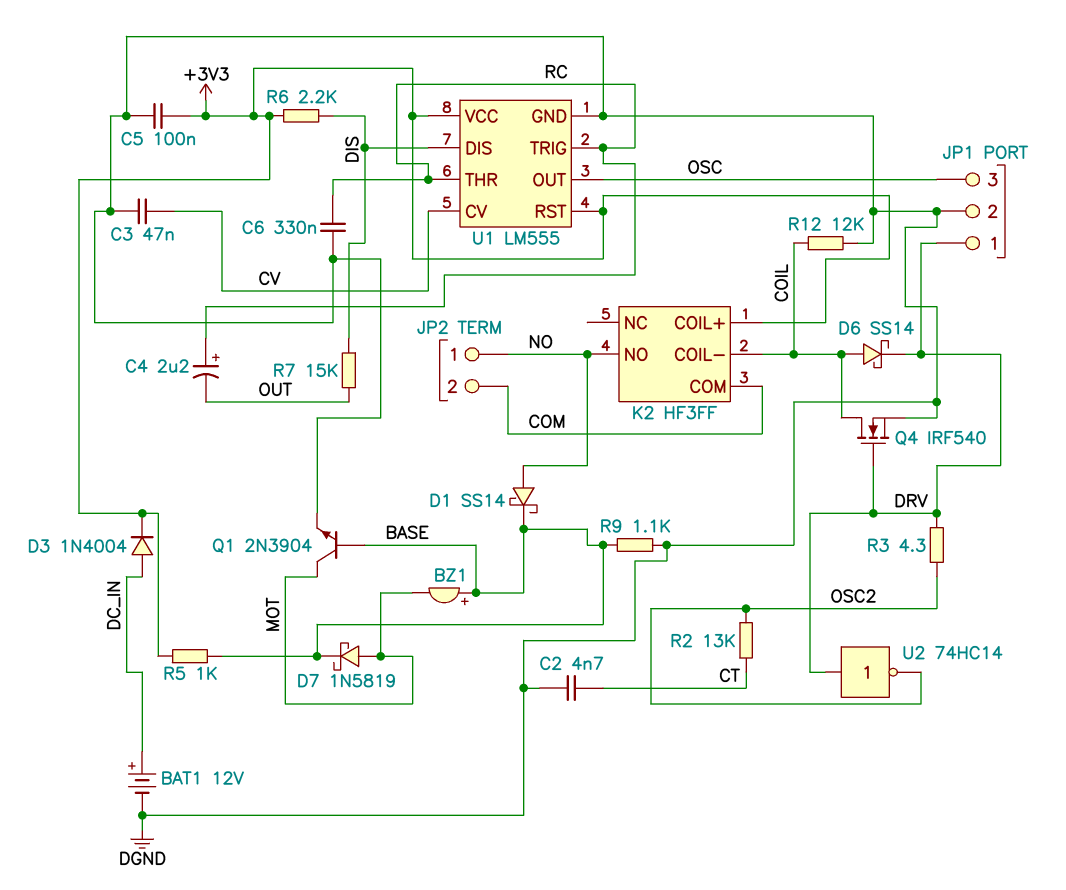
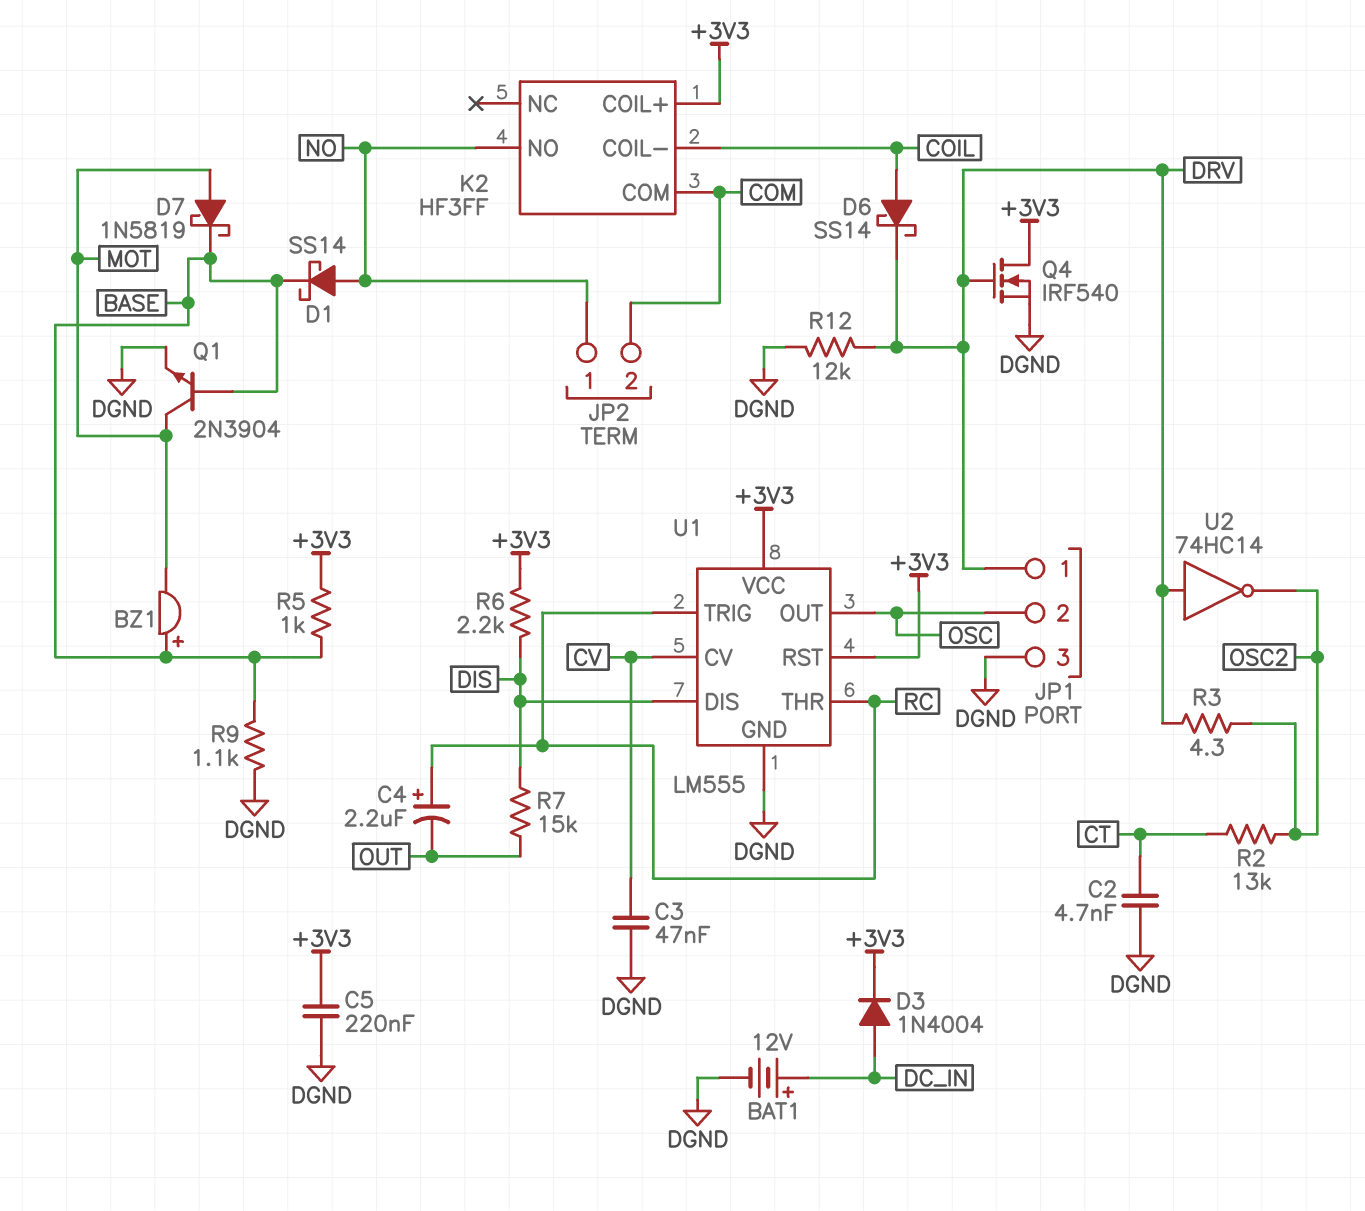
C5: 100nF (+3V3, DGND) -> 220nF (+3V3, DGND)
C6: 330nF (DGND, RC) -> none
JP1 pin 2: DGND -> OSC
JP1 pin 3: OSC -> DGND
Q4: NMOS IRF540 (G DRV, D COIL, S DGND) -> NMOS IRF540 (G DRV, D +3V3, S DGND)
R12: 12k (COIL, DGND) -> 12k (DGND, DRV)

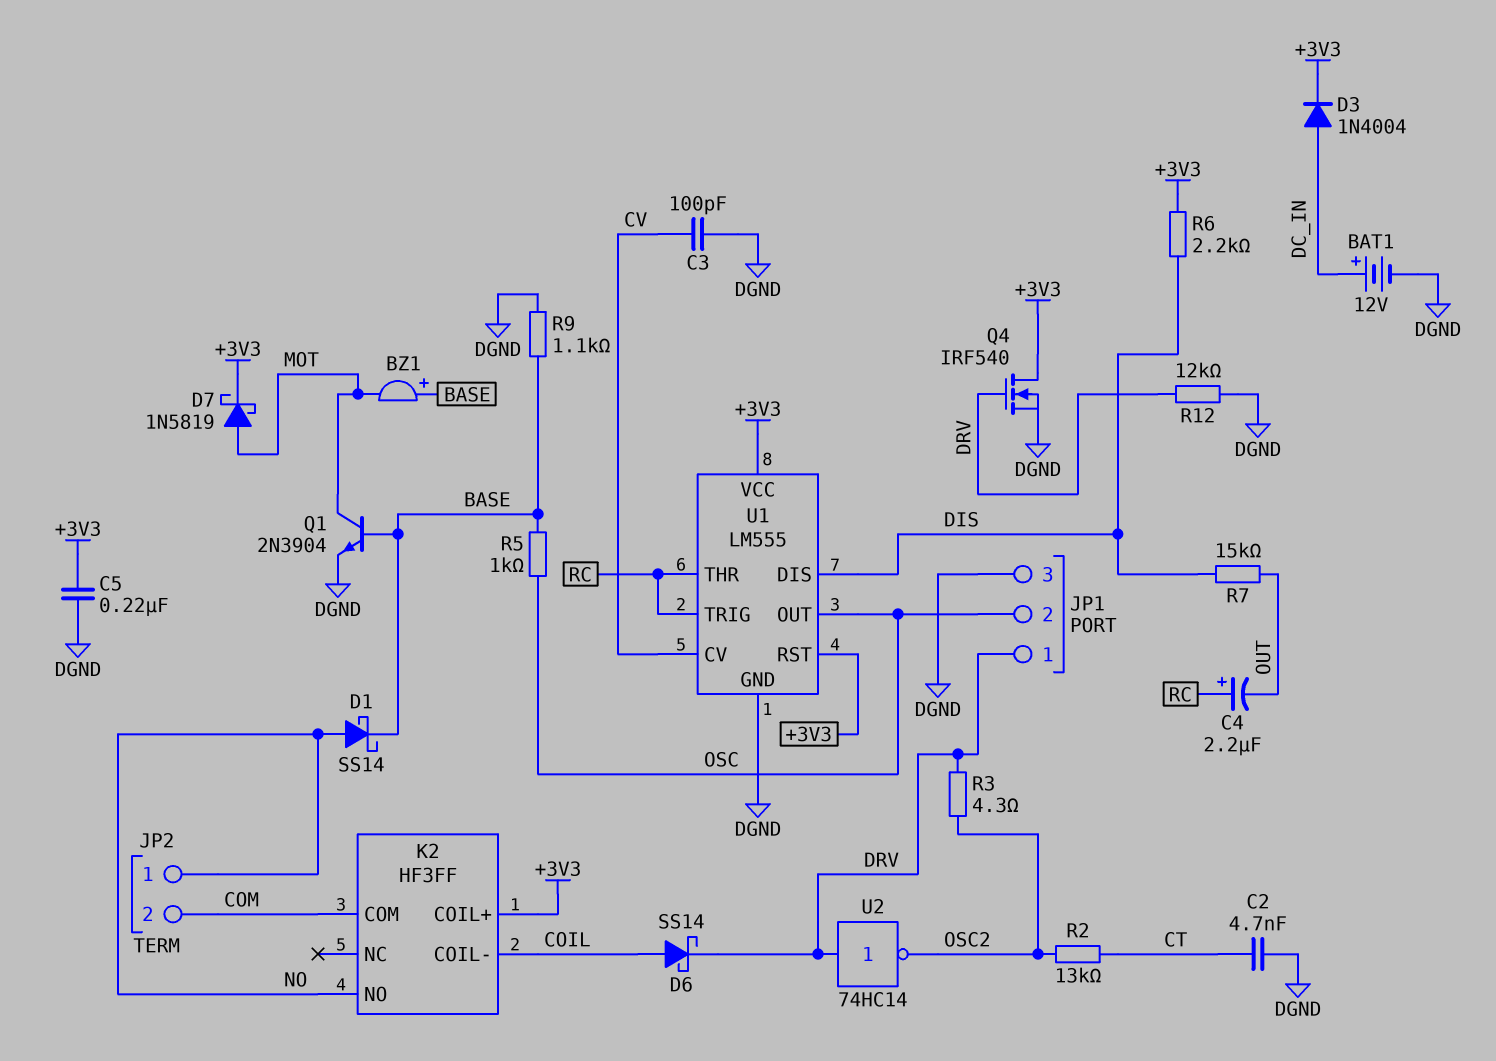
C3: 47nF (CV, DGND) -> 100pF (CV, DGND)
D7: schottky 1N5819 (A MOT, K BASE) -> schottky 1N5819 (A MOT, K +3V3)
R5: 1k (+3V3, BASE) -> 1k (BASE, OSC)

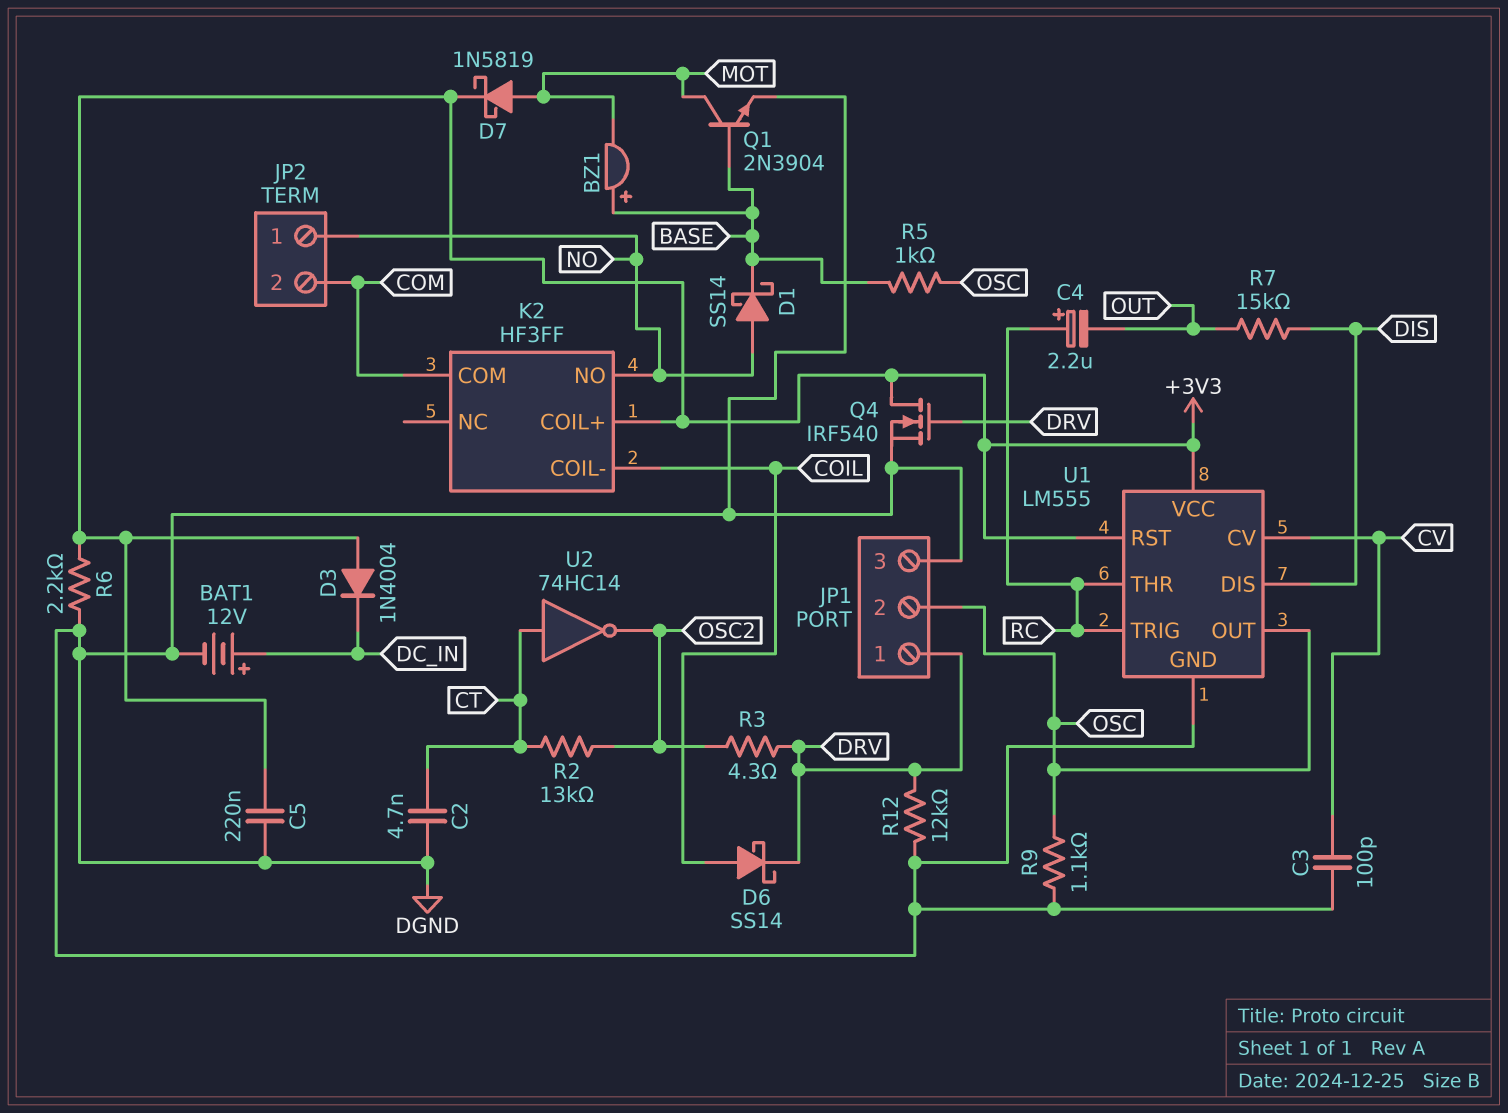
D3: diode 1N4004 (A DC_IN, K +3V3) -> diode 1N4004 (A +3V3, K DC_IN)
R6: 2.2k (+3V3, DIS) -> 2.2k (+3V3, DGND)
R9: 1.1k (BASE, DGND) -> 1.1k (DGND, OSC)
U2: NOT 74HC14 (in DRV, out OSC2) -> NOT 74HC14 (in CT, out OSC2)

